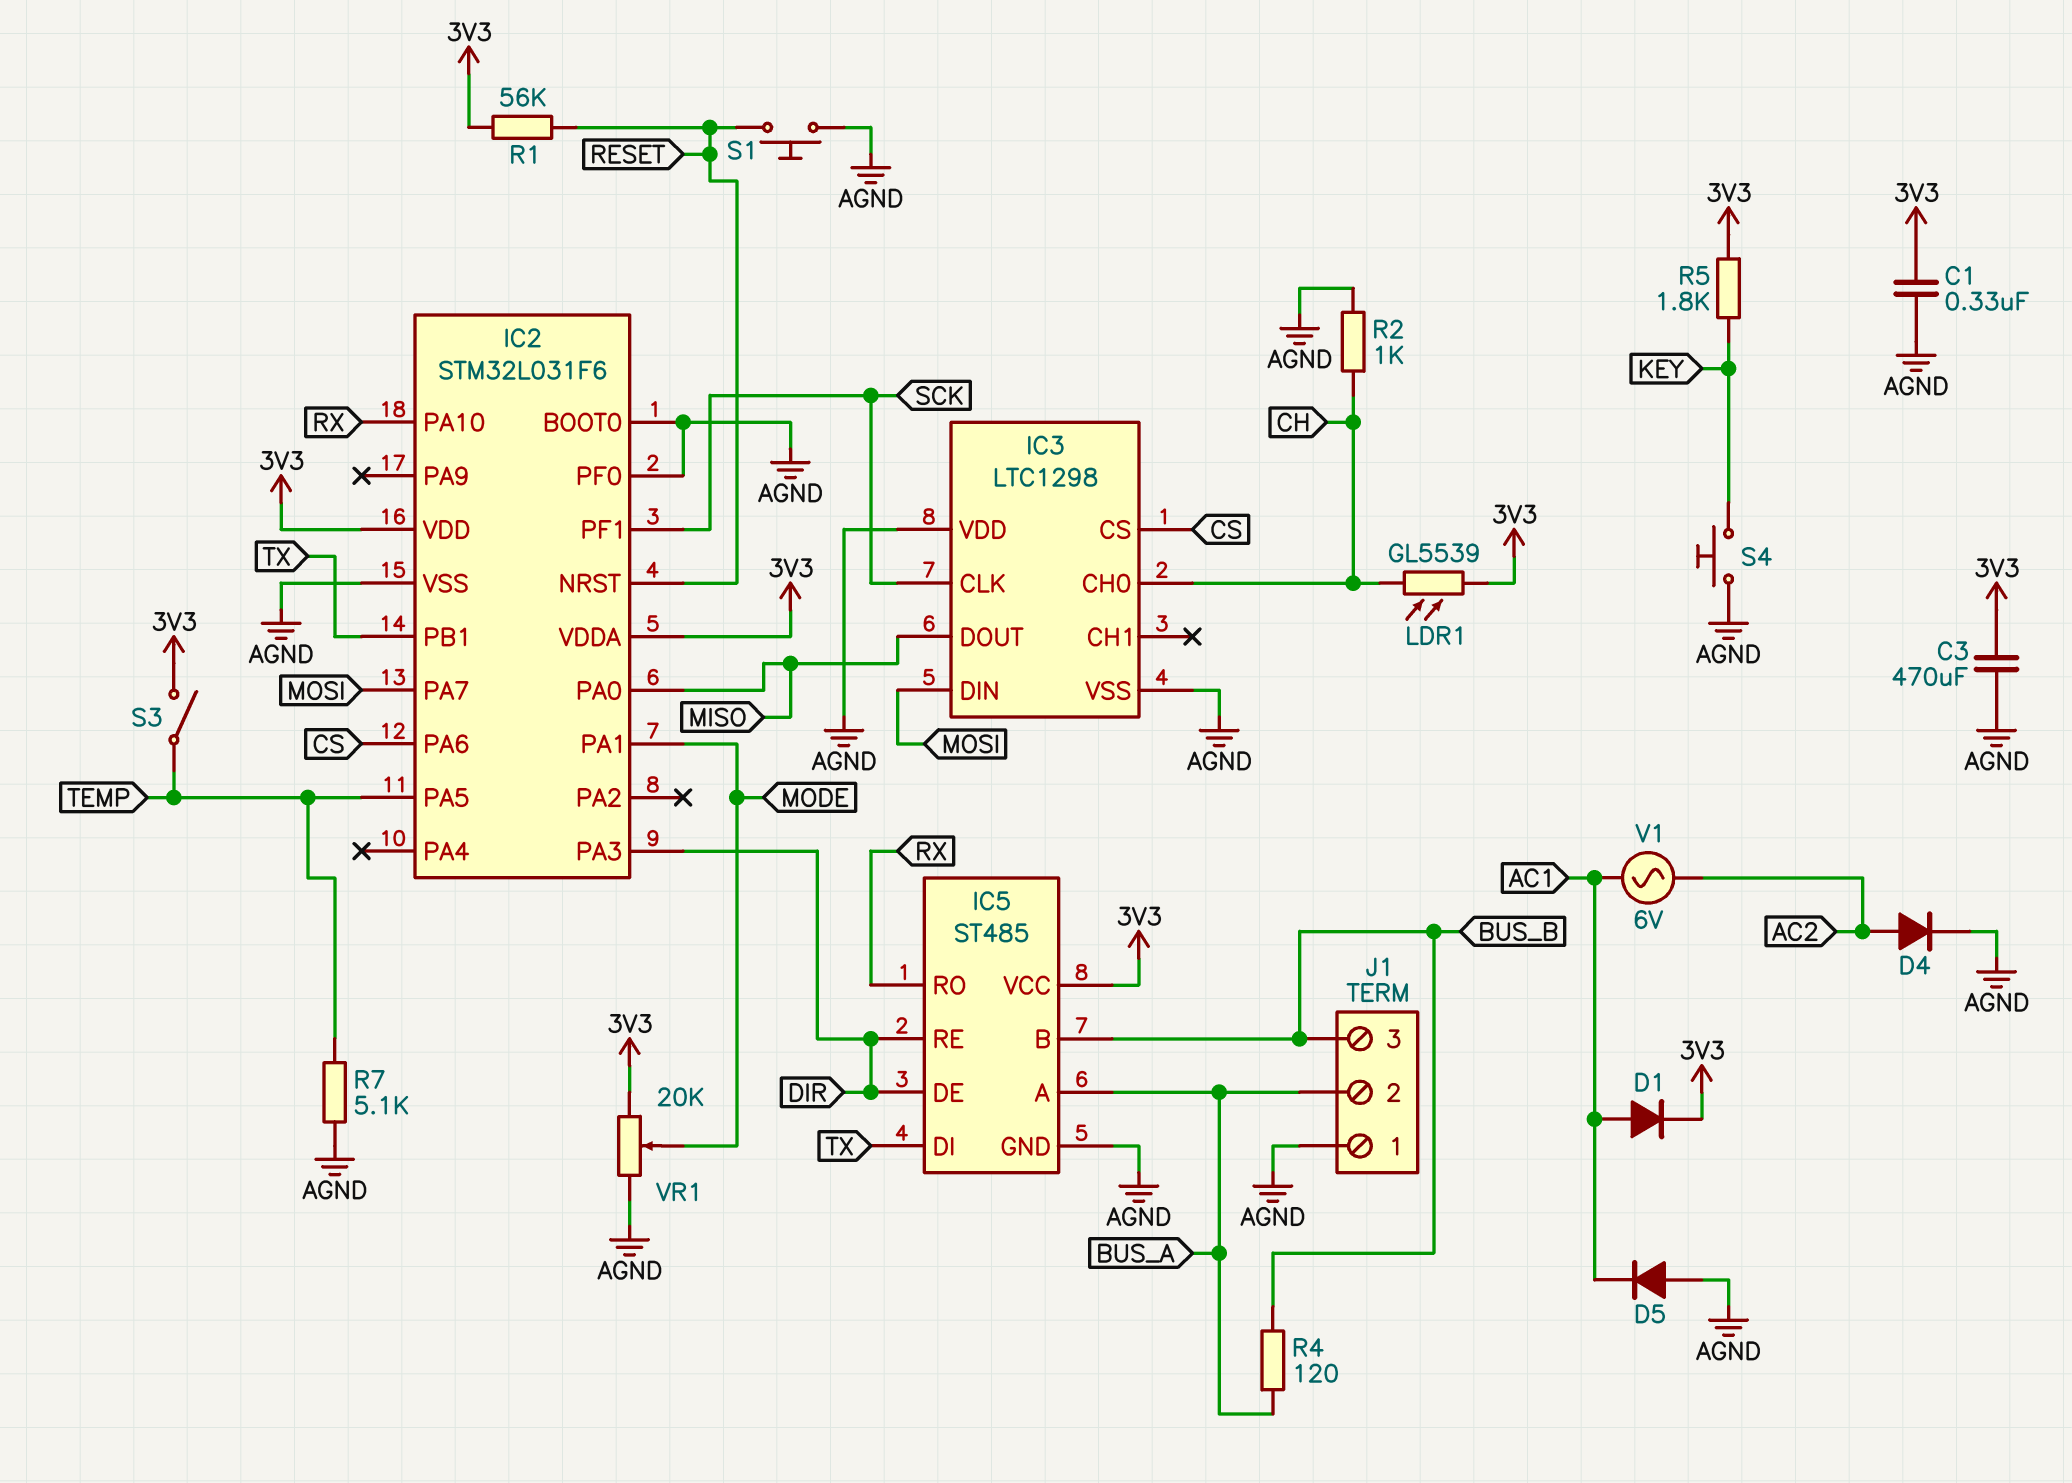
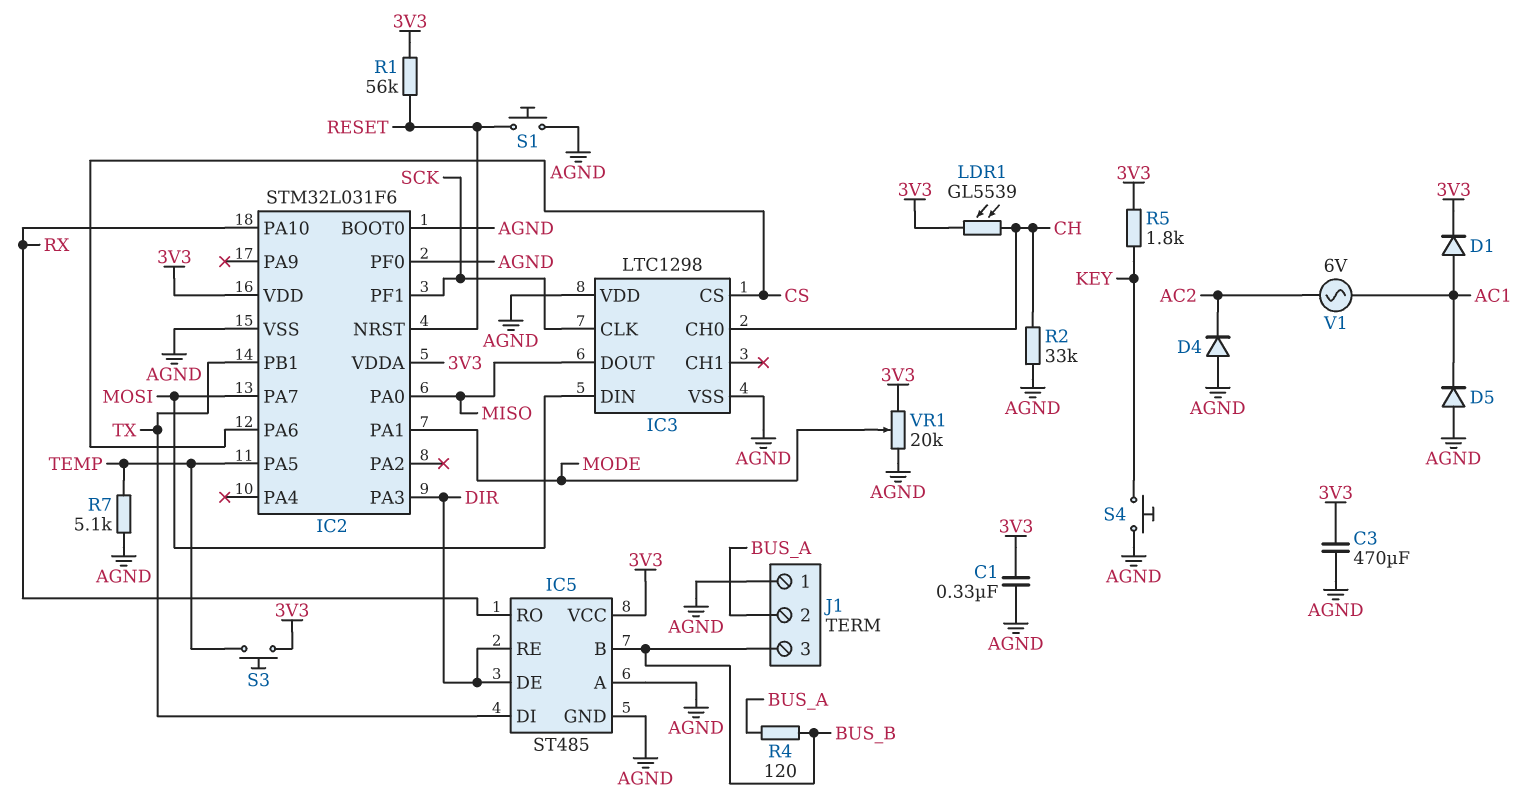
D4: diode (A AC2, K AGND) -> diode (A AGND, K AC2)
IC5 pin A: BUS_A -> AGND
R2: 1k (AGND, CH) -> 33k (AGND, CH)
S3: switch (3V3, TEMP) -> button (3V3, TEMP)

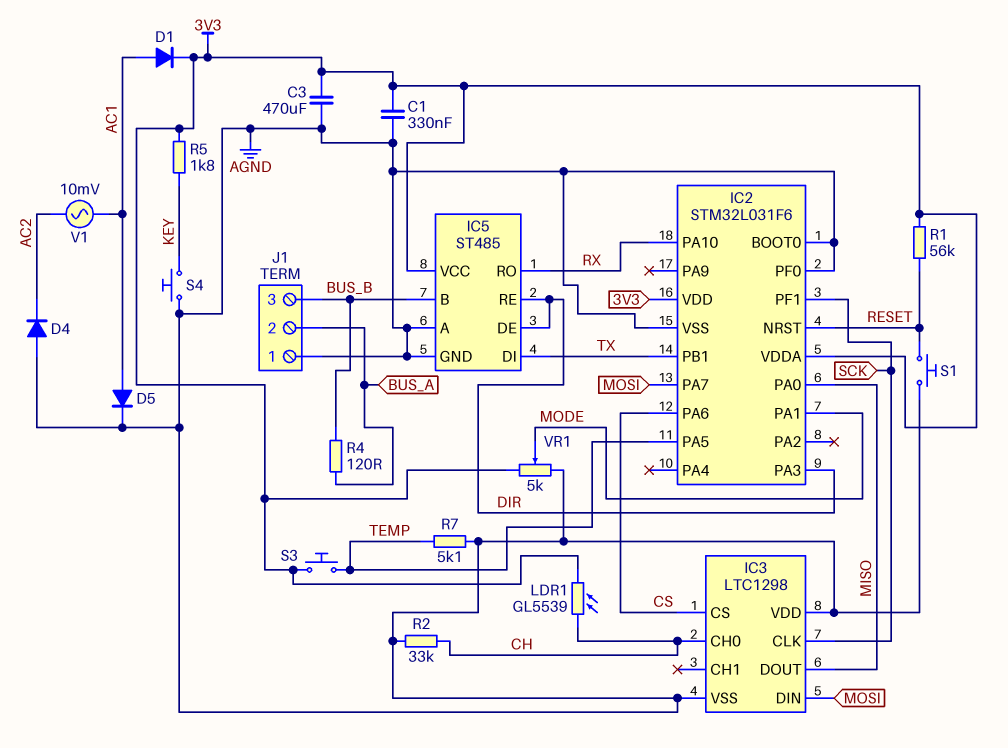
D5: diode (A AGND, K AC1) -> diode (A AC1, K AGND)
V1: AC 6V (AC1, AC2) -> AC 10mV (AC1, AC2)
VR1: 20k (3V3, AGND, wiper MODE) -> 5k (3V3, AGND, wiper MODE)

